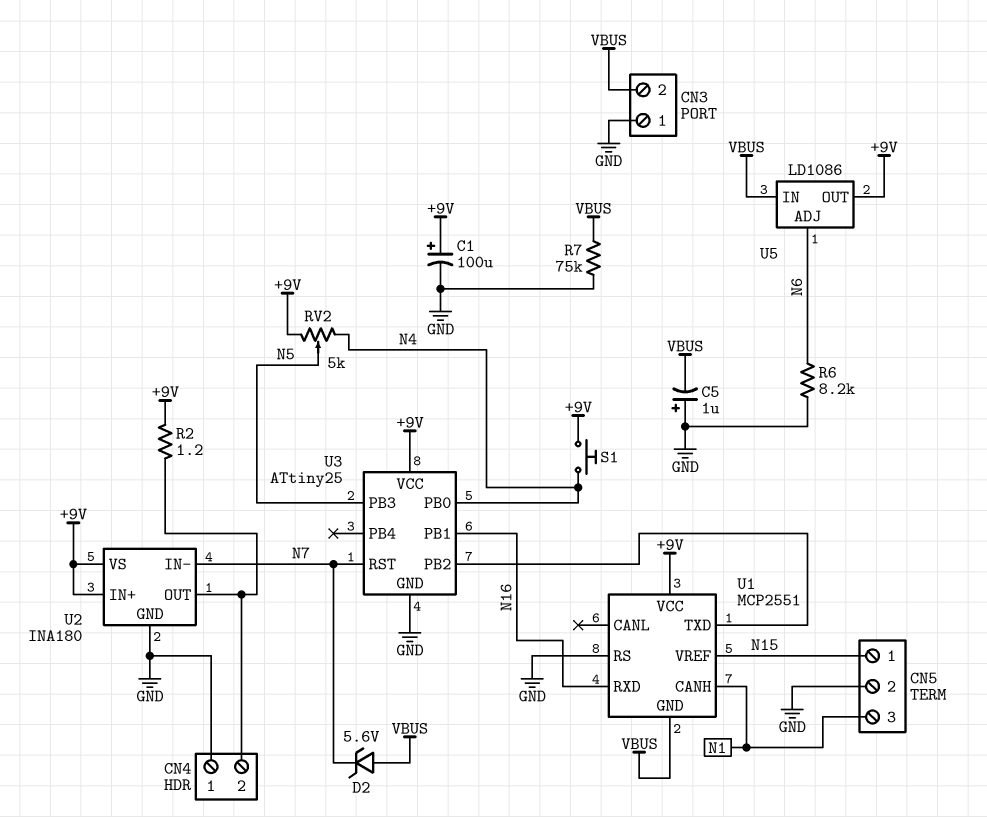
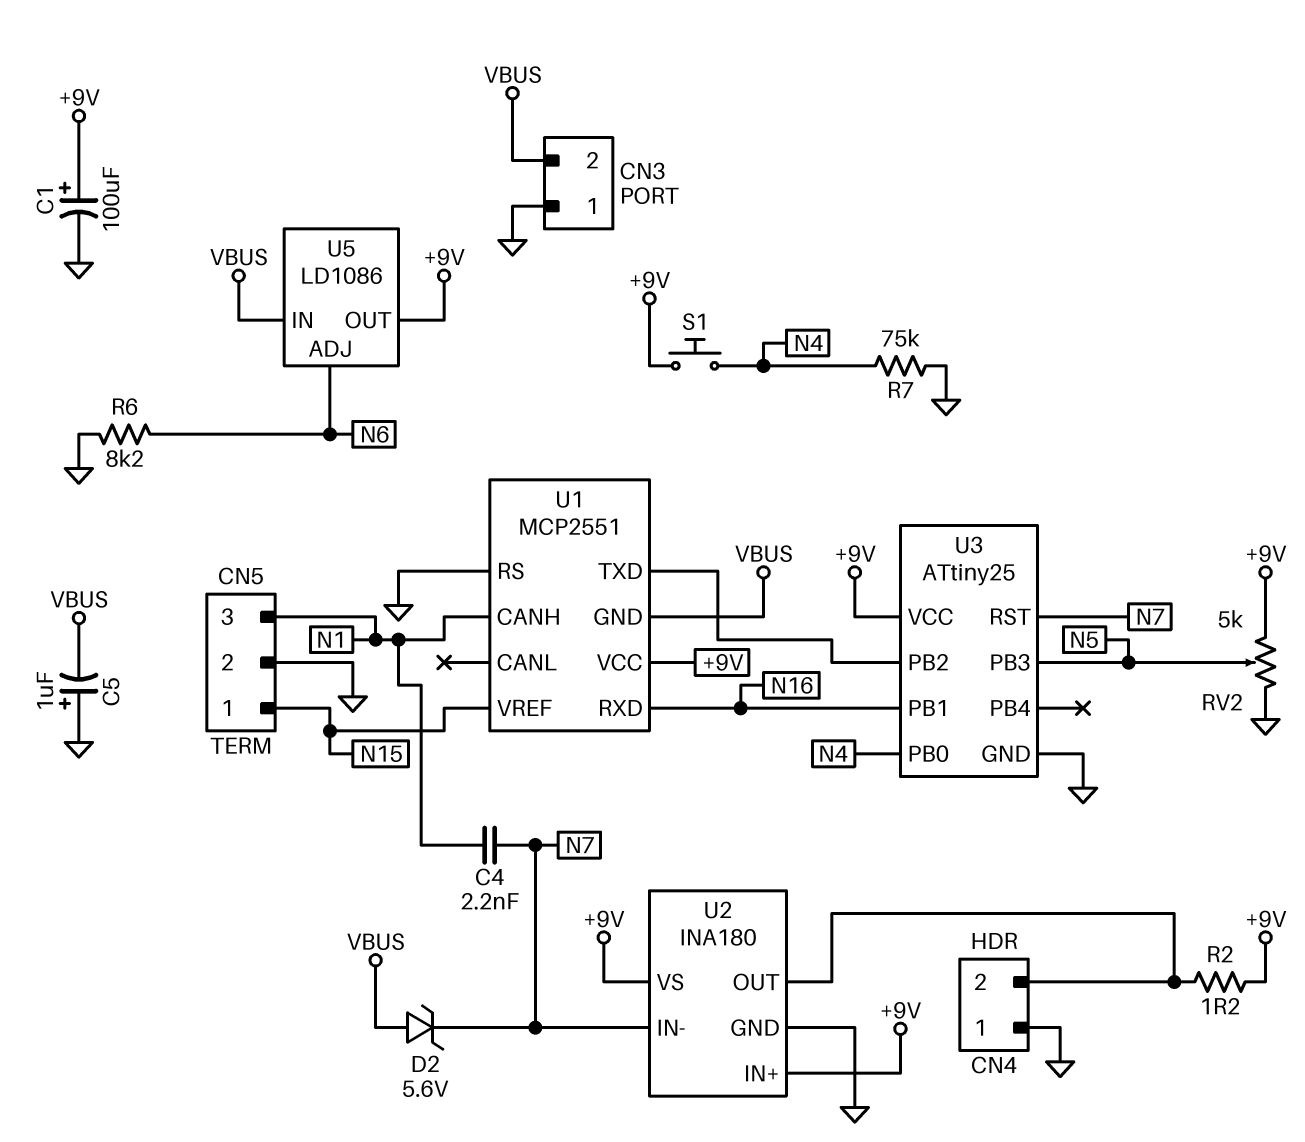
C4: none -> 2.2nF (N1, N7)
R7: 75k (GND, VBUS) -> 75k (GND, N4)
RV2: 5k (+9V, N4, wiper N5) -> 5k (+9V, GND, wiper N5)

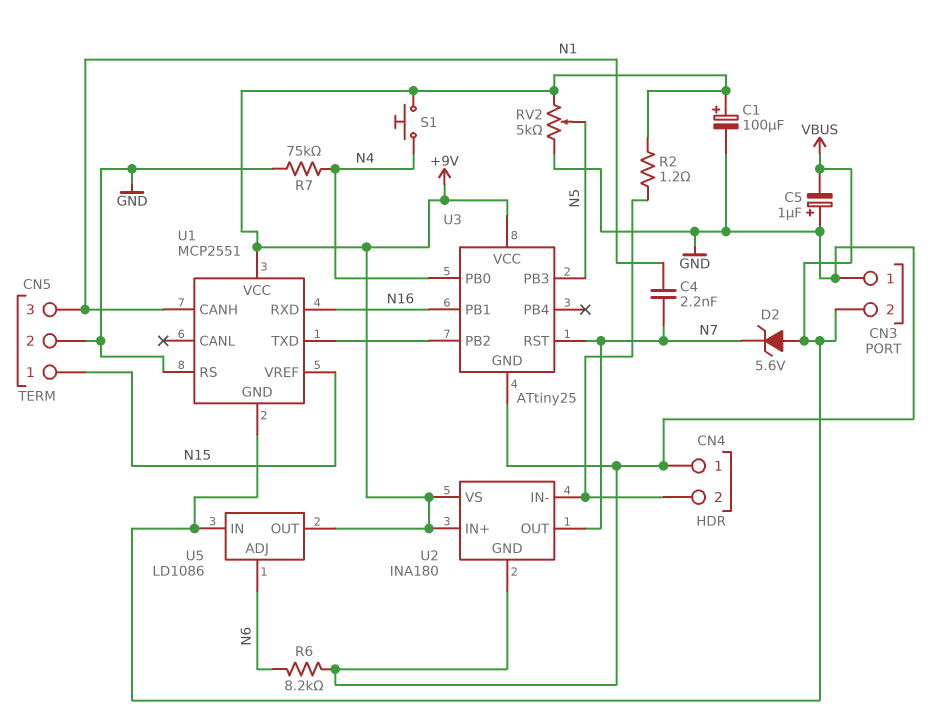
U2 pin IN-: N7 -> CN4/2
U2 pin OUT: CN4/2 -> N7

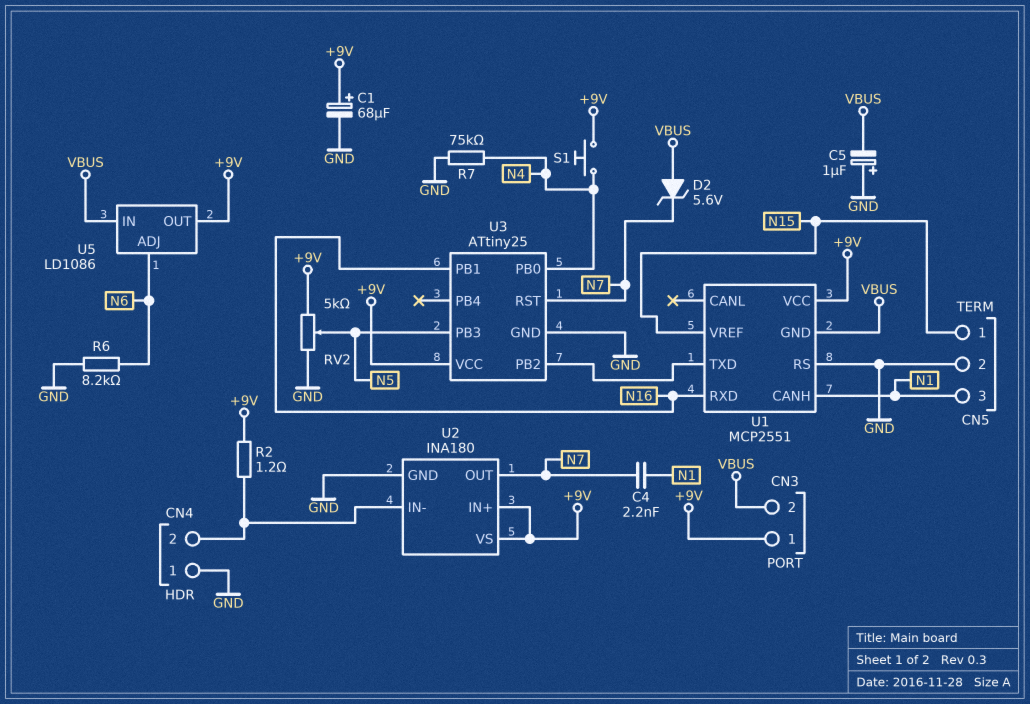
C1: 100uF (plus +9V, minus GND) -> 68uF (plus +9V, minus GND)
CN3 pin 1: GND -> +9V

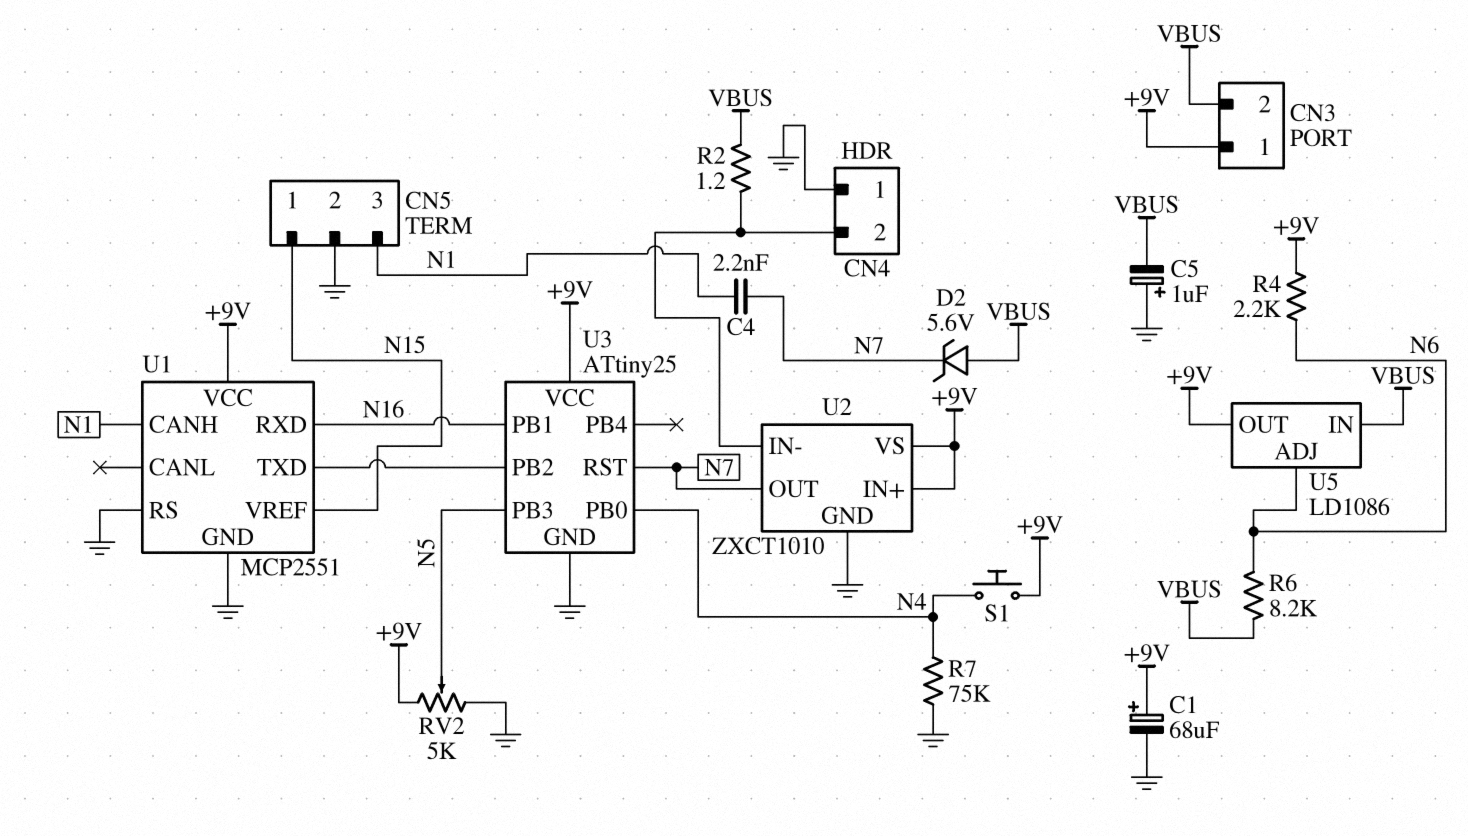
R2: 1.2 (+9V, CN4/2) -> 1.2 (CN4/2, VBUS)
R4: none -> 2.2k (+9V, N6)
R6: 8.2k (GND, N6) -> 8.2k (N6, VBUS)
U1 pin GND: VBUS -> GND
U2: INA180 -> ZXCT1010

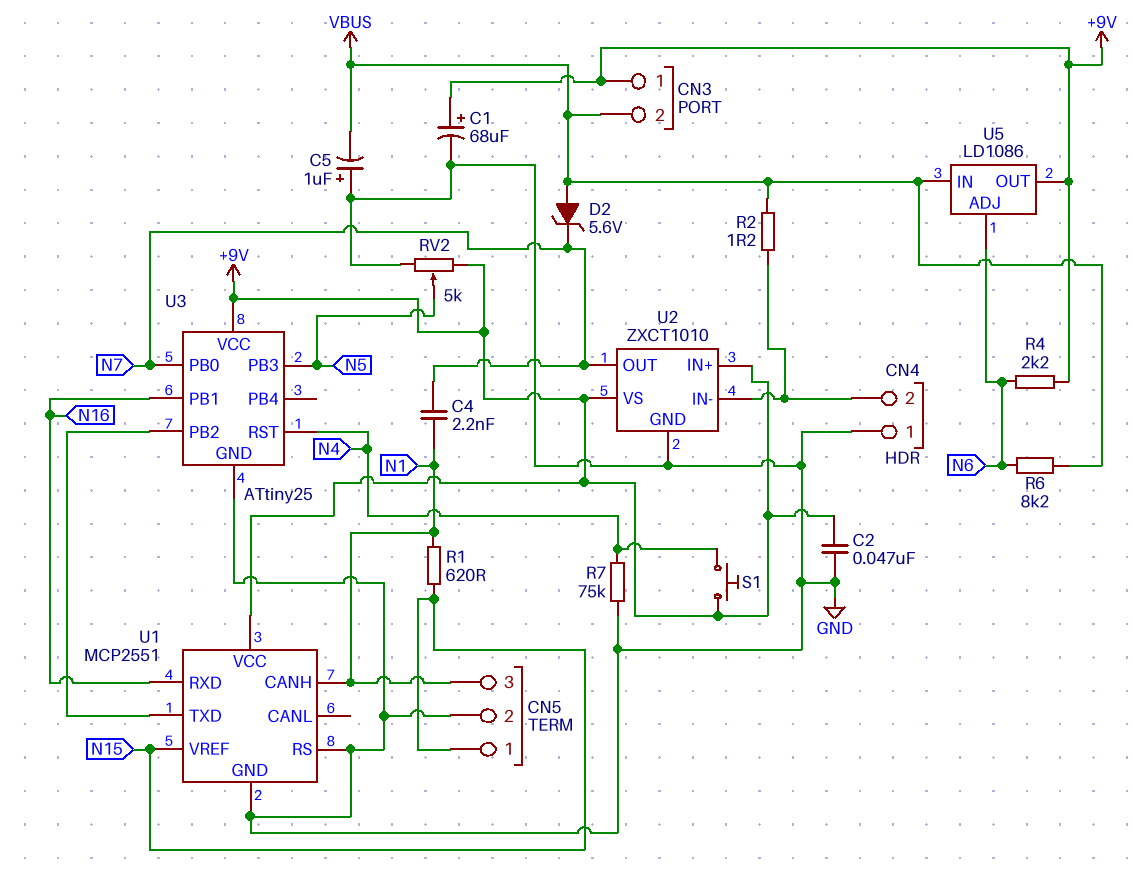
C2: none -> 47nF (+9V, GND)
R1: none -> 620 (N1, N15)
U3 pin PB0: N4 -> N7
U3 pin RST: N7 -> N4

